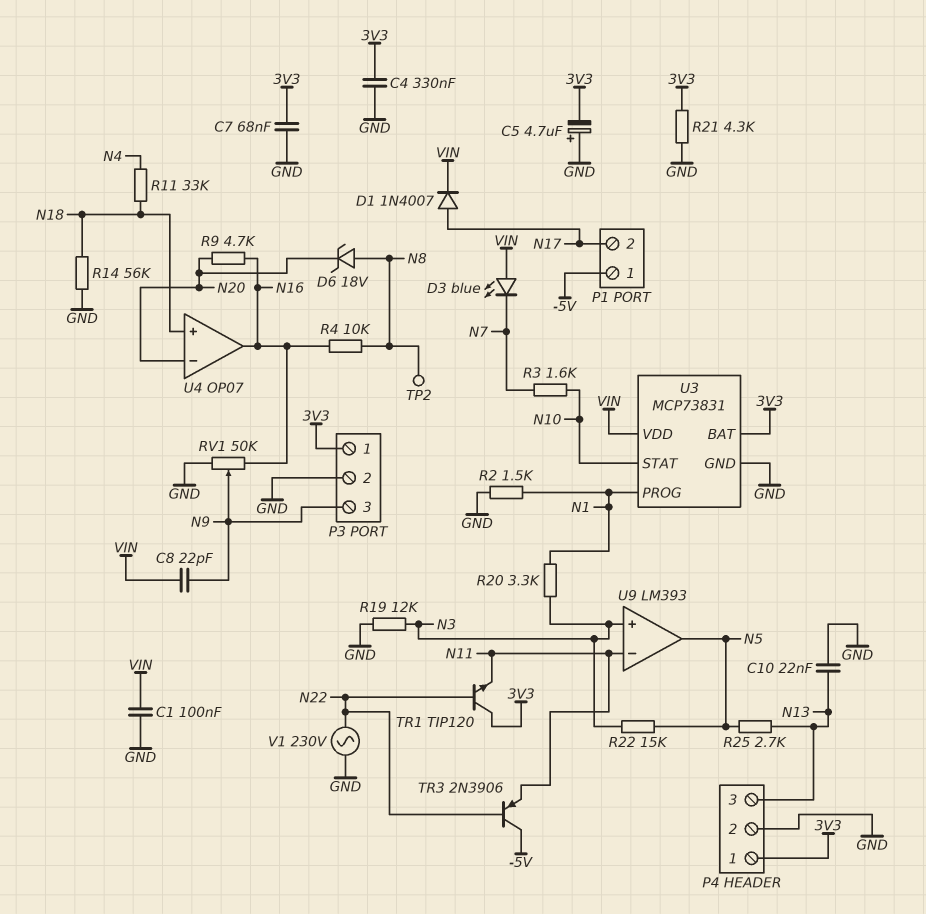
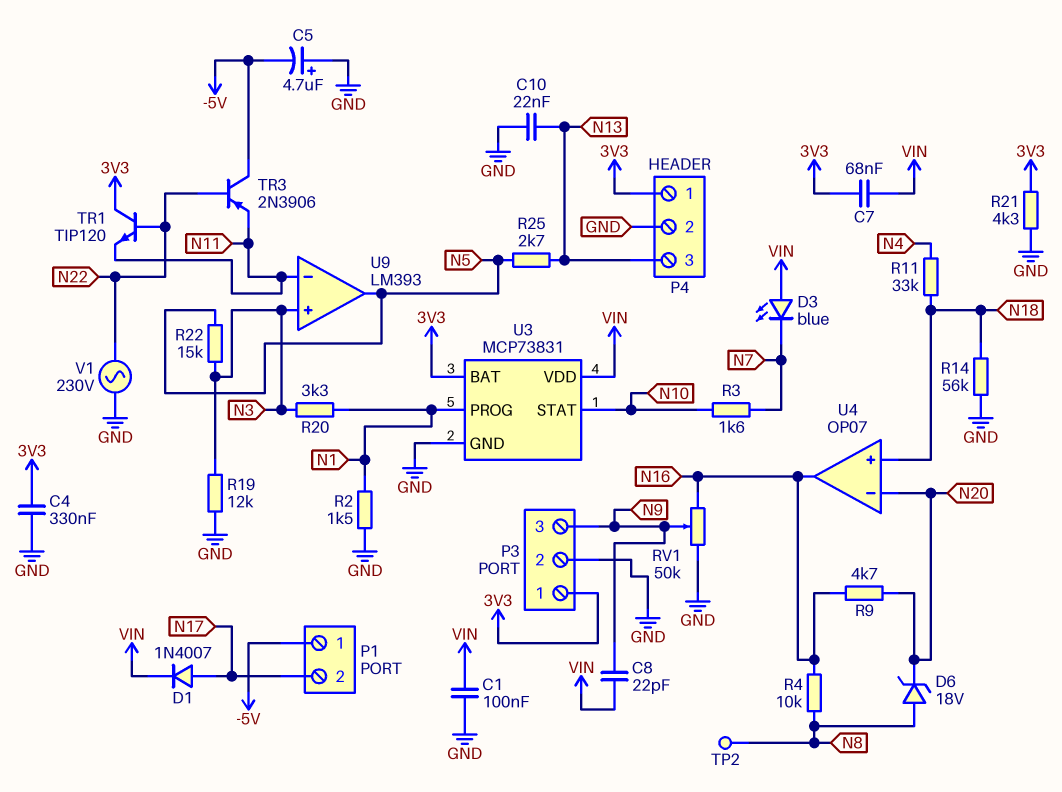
C5: 4.7uF (plus GND, minus 3V3) -> 4.7uF (plus GND, minus -5V)
C7: 68nF (3V3, GND) -> 68nF (3V3, VIN)

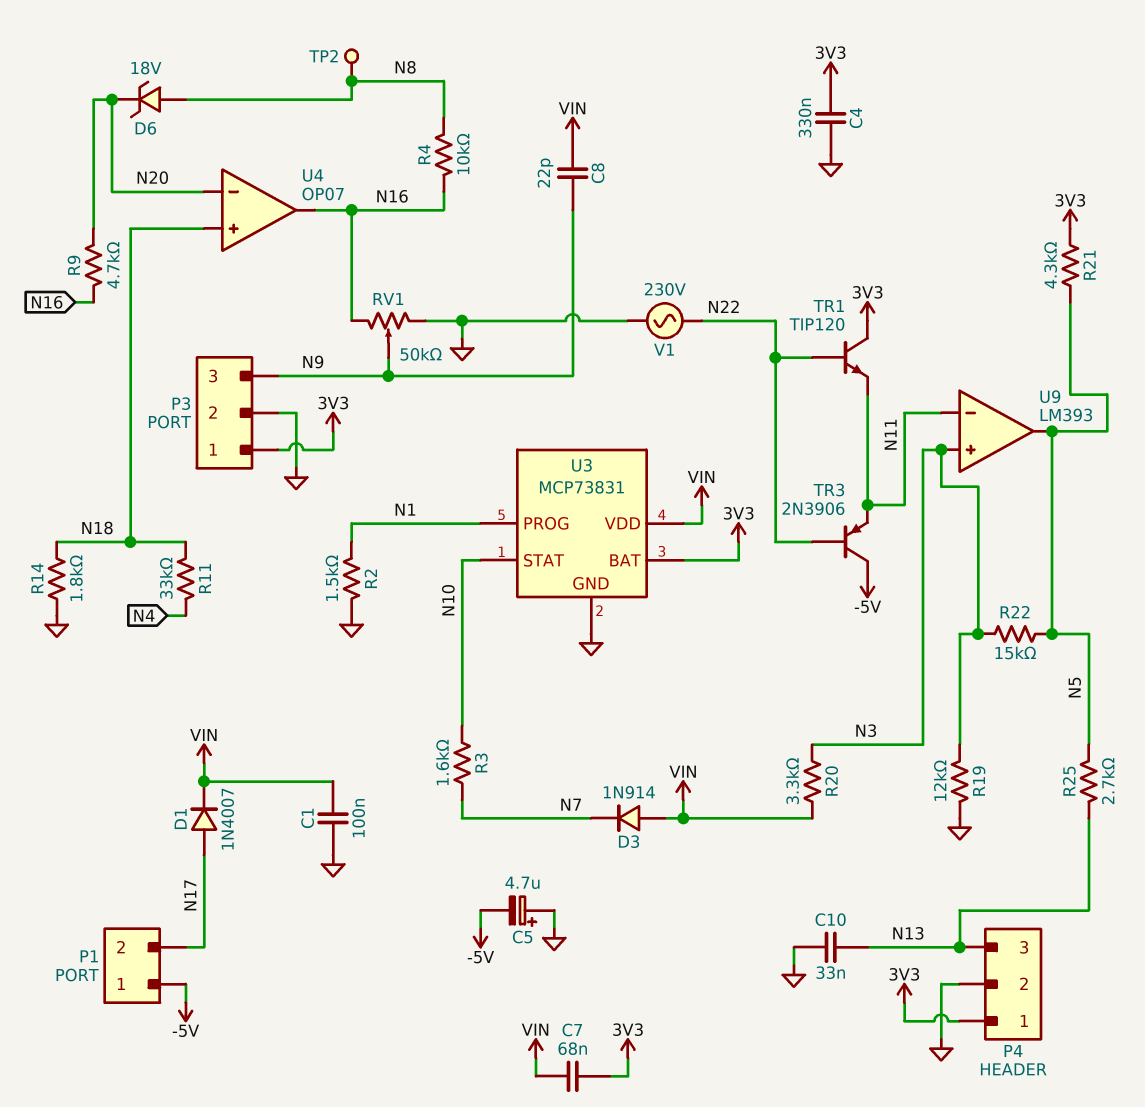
C10: 22nF (GND, N13) -> 33nF (GND, N13)
D3: LED blue (A VIN, K N7) -> diode 1N914 (A VIN, K N7)
R14: 56k (GND, N18) -> 1.8k (GND, N18)
R20: 3.3k (N1, N3) -> 3.3k (N3, VIN)
R21: 4.3k (3V3, GND) -> 4.3k (3V3, N5)

